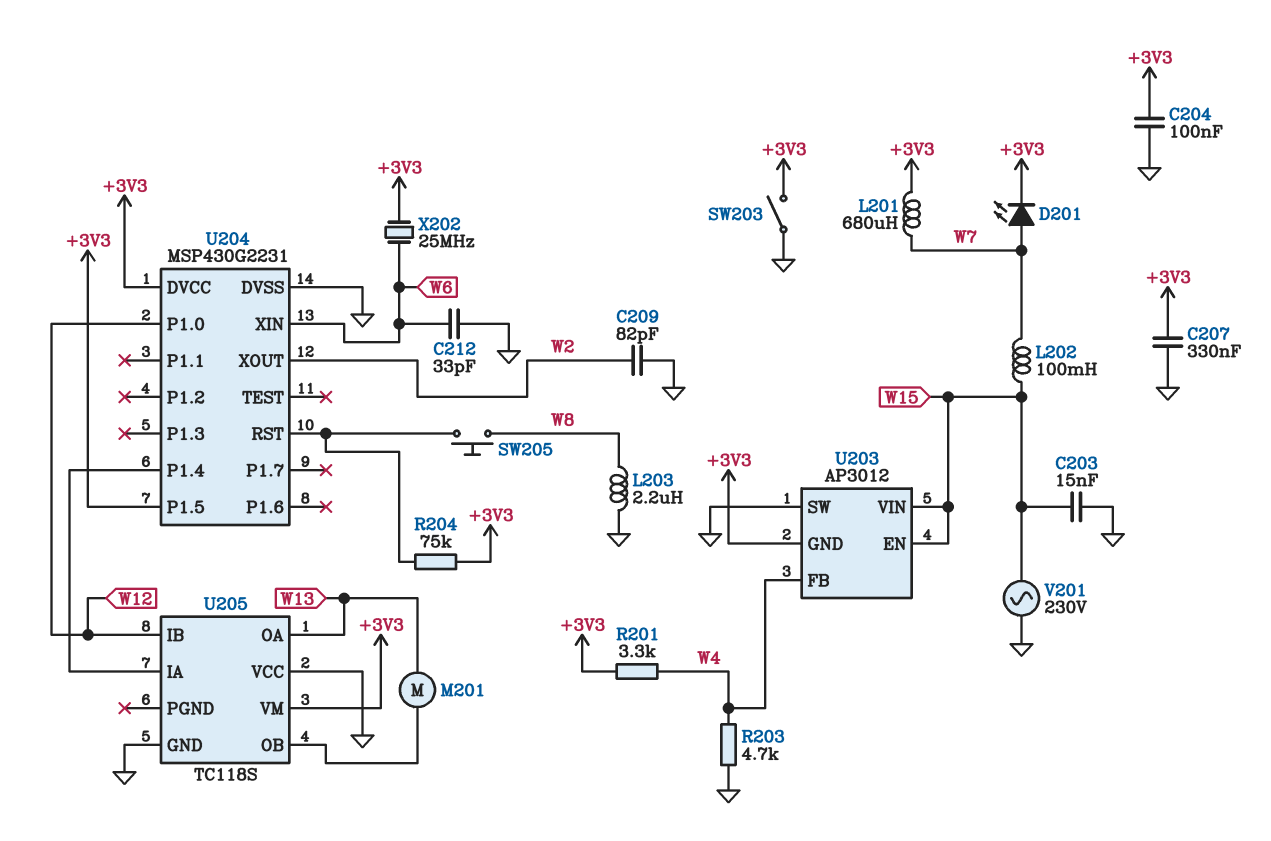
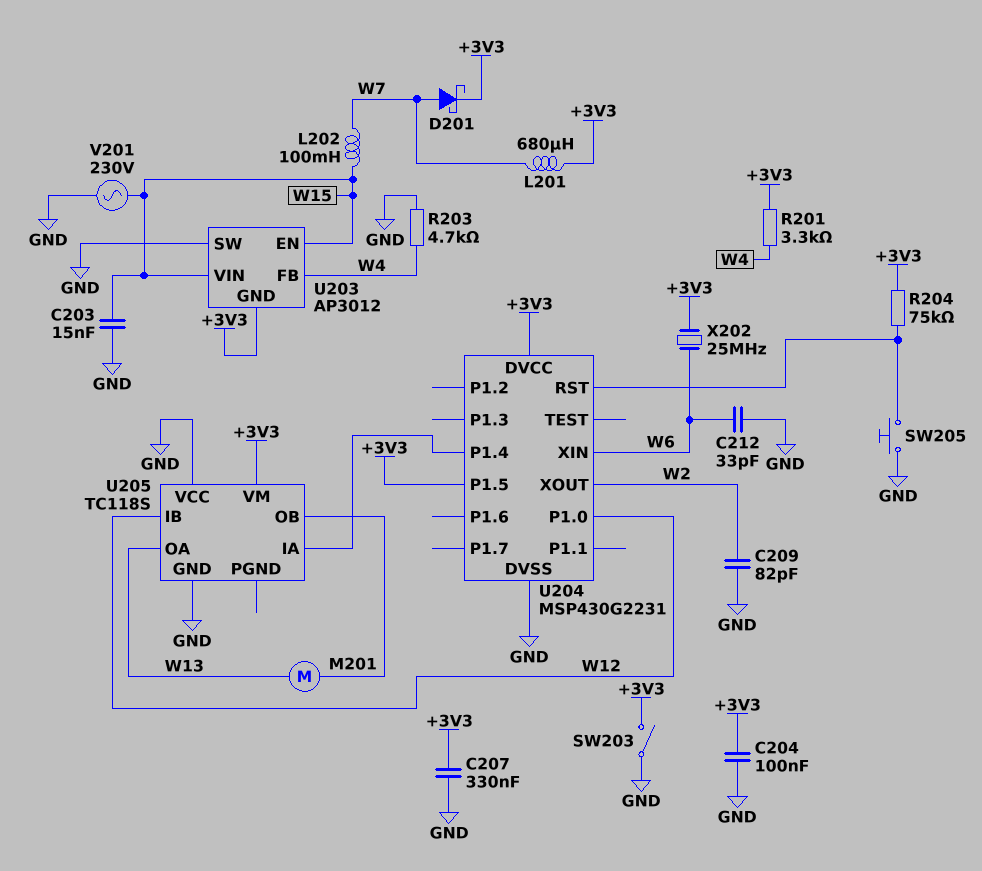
D201: LED (A W7, K +3V3) -> schottky (A W7, K +3V3)
L203: 2.2uH (GND, W8) -> none
SW205: button (U204/RST, W8) -> button (GND, U204/RST)

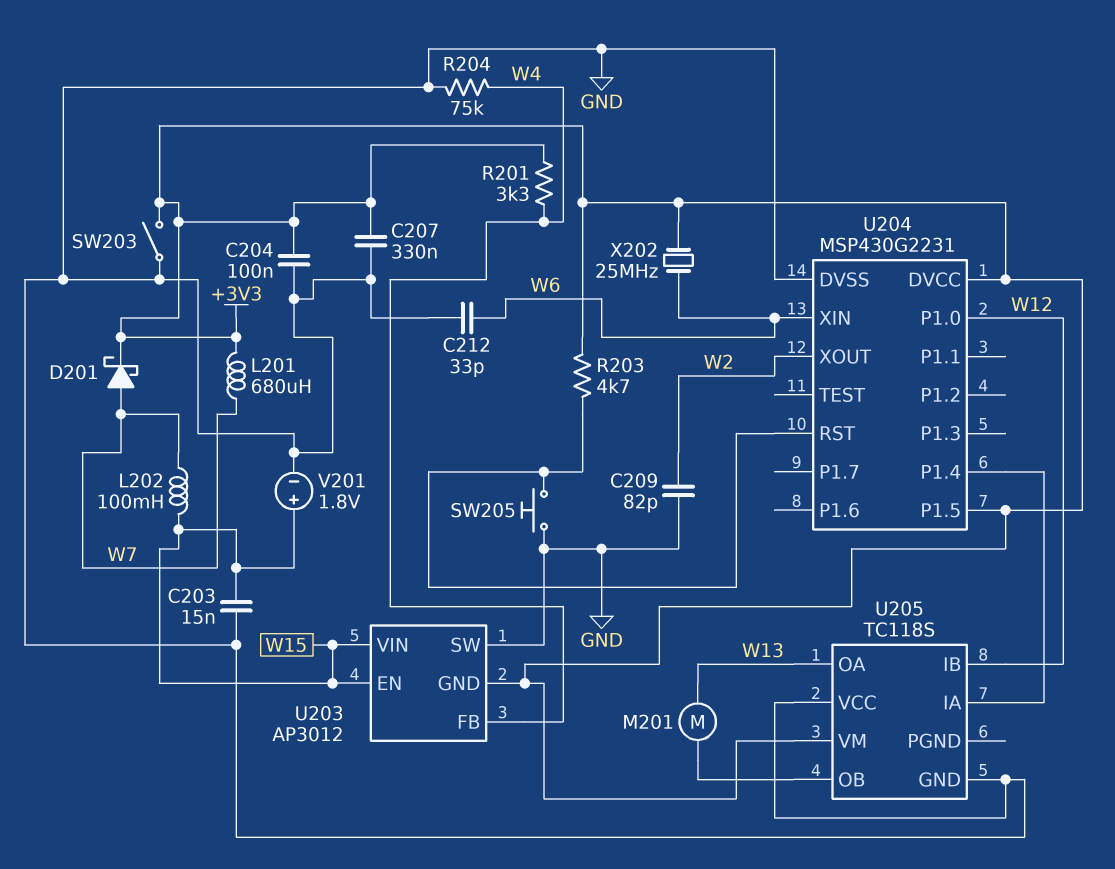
R203: 4.7k (GND, W4) -> 4.7k (+3V3, U204/RST)
R204: 75k (+3V3, U204/RST) -> 75k (GND, W4)
V201: AC 230V (GND, W15) -> 1.8V (plus W15, minus GND)

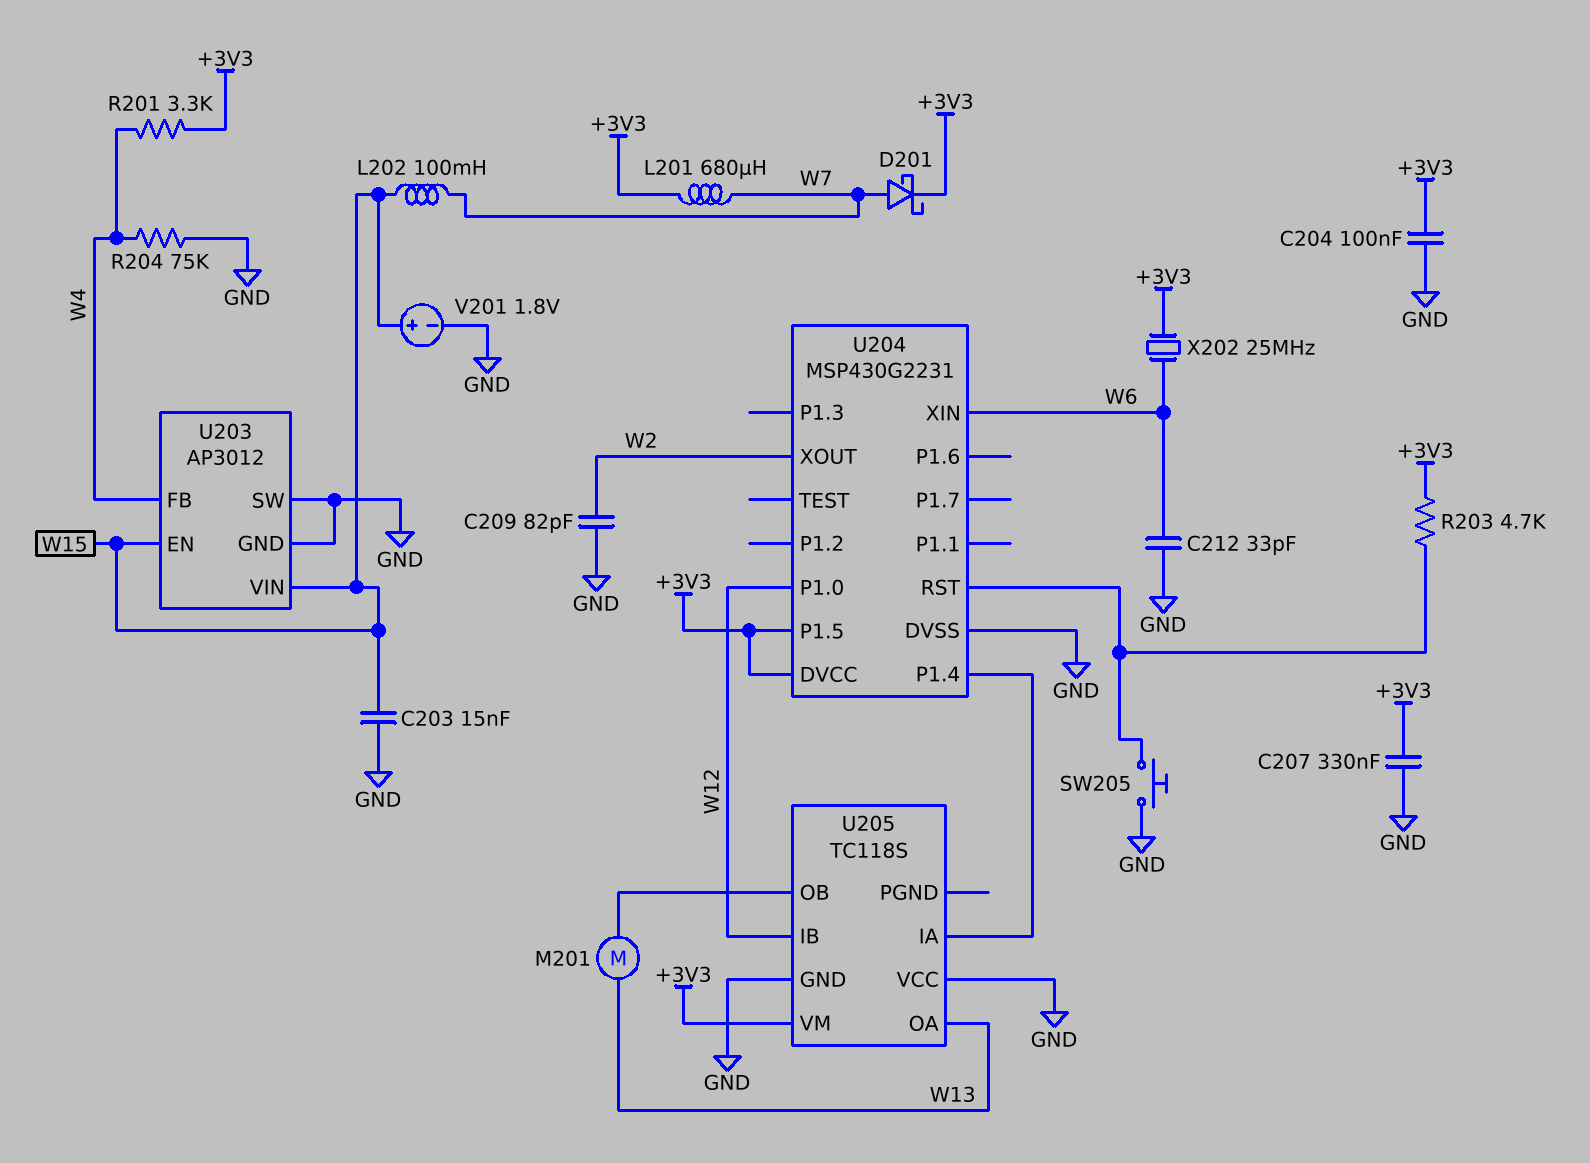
SW203: switch (+3V3, GND) -> none
U203 pin GND: +3V3 -> GND

